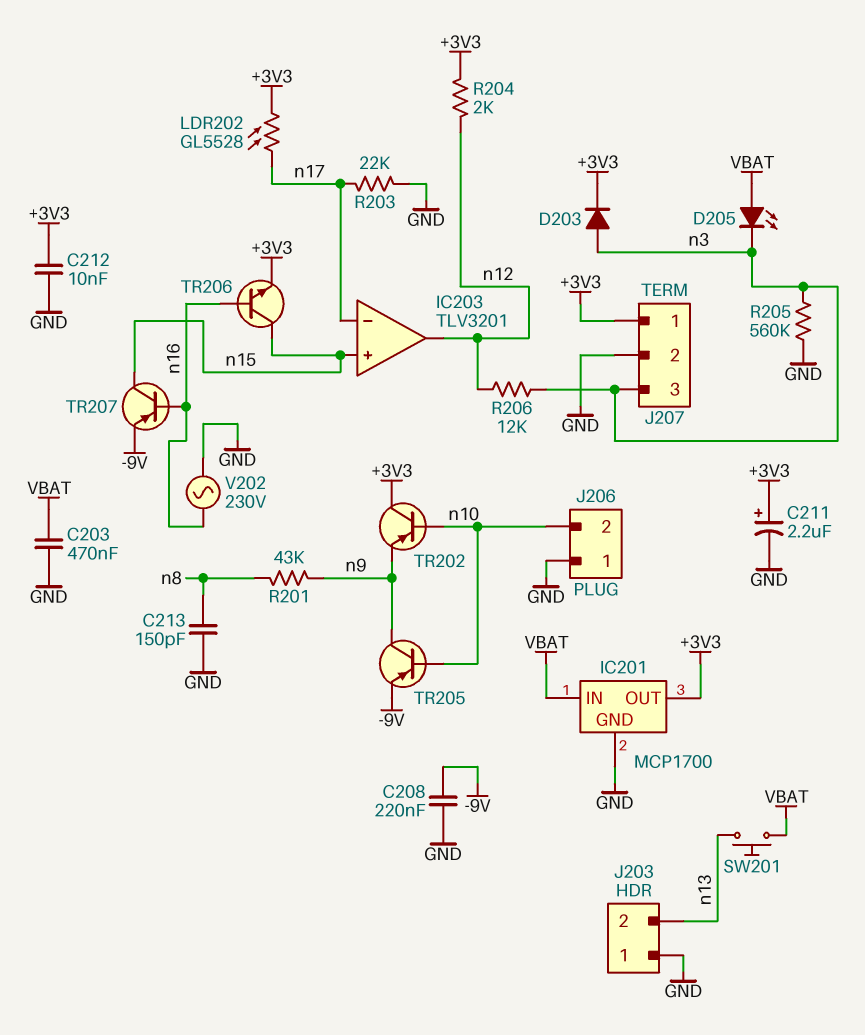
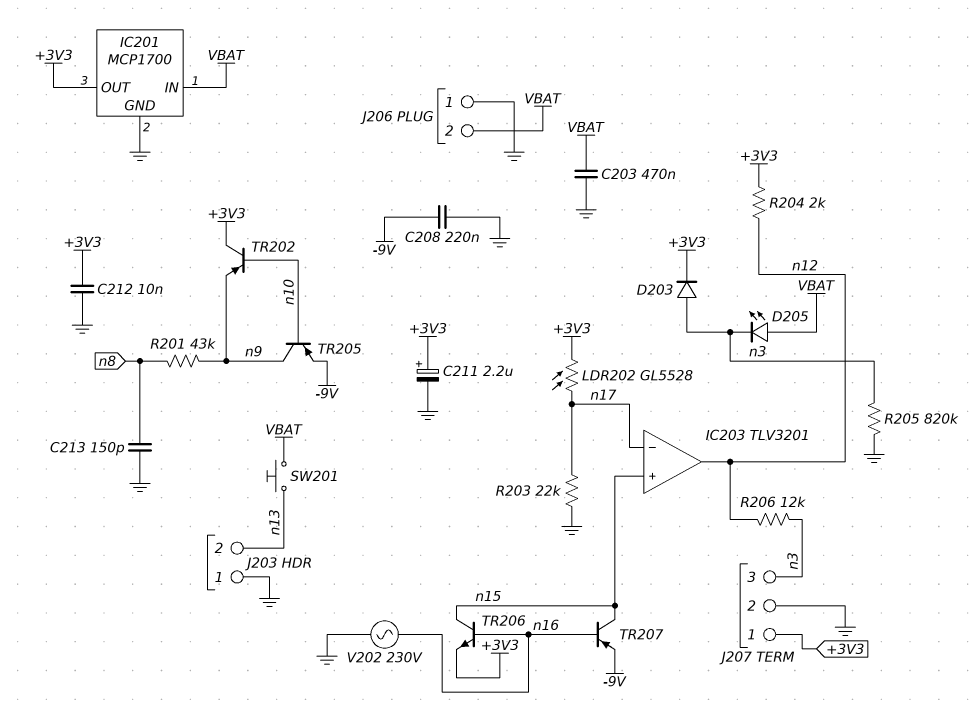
J206 pin 2: n10 -> VBAT
R205: 560k (GND, n3) -> 820k (GND, n3)

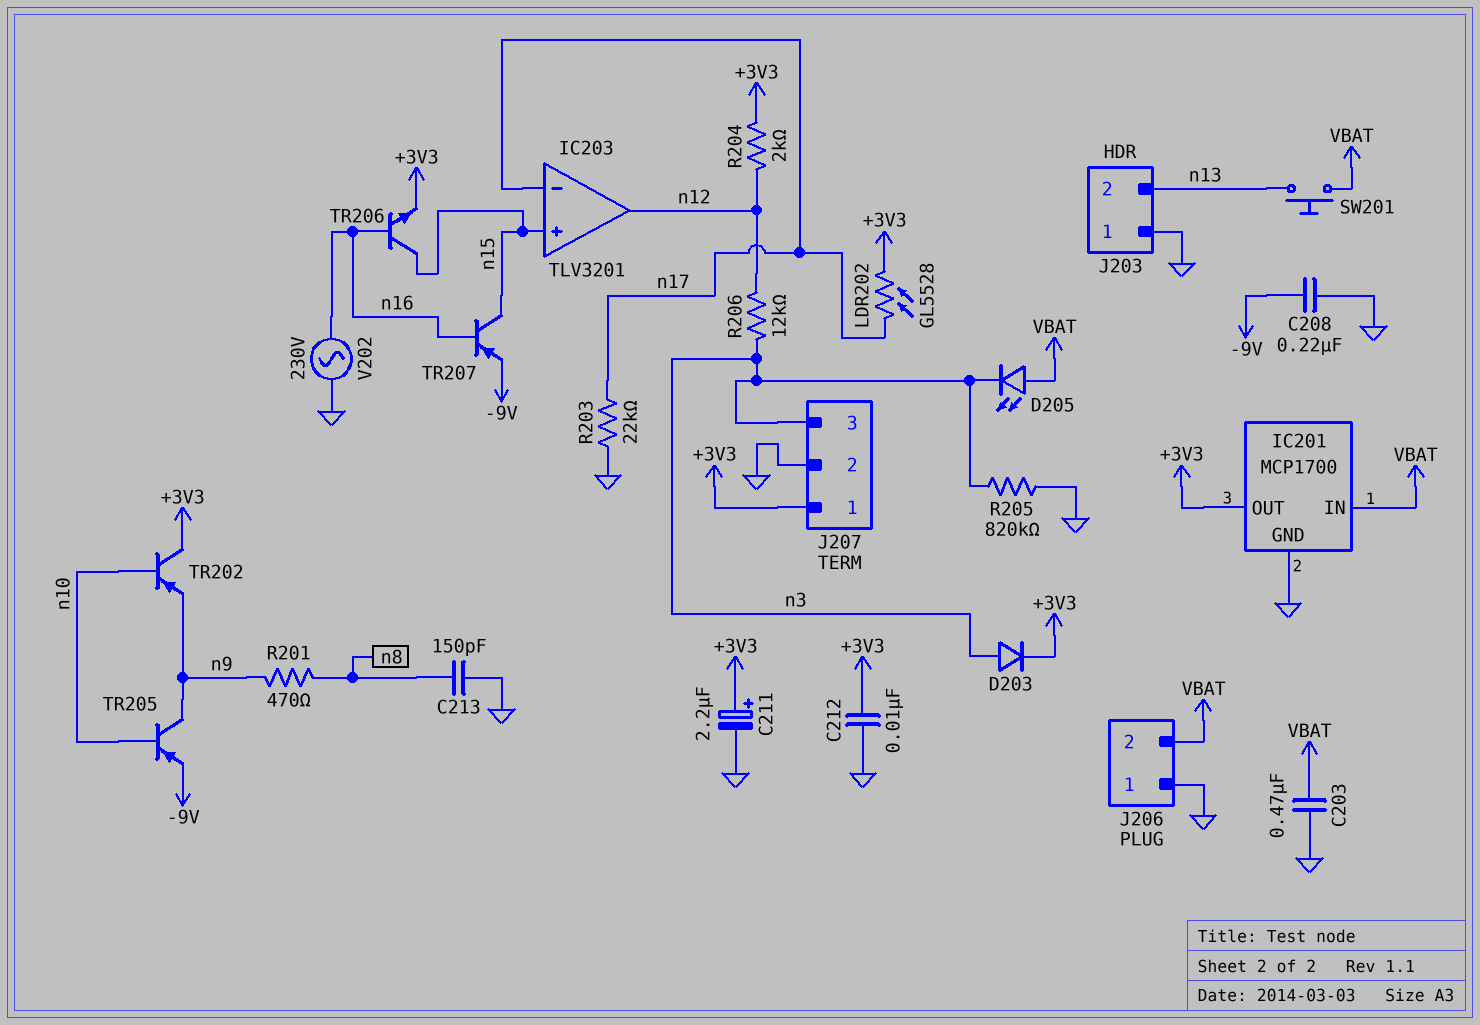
R201: 43k (n8, n9) -> 470 (n8, n9)

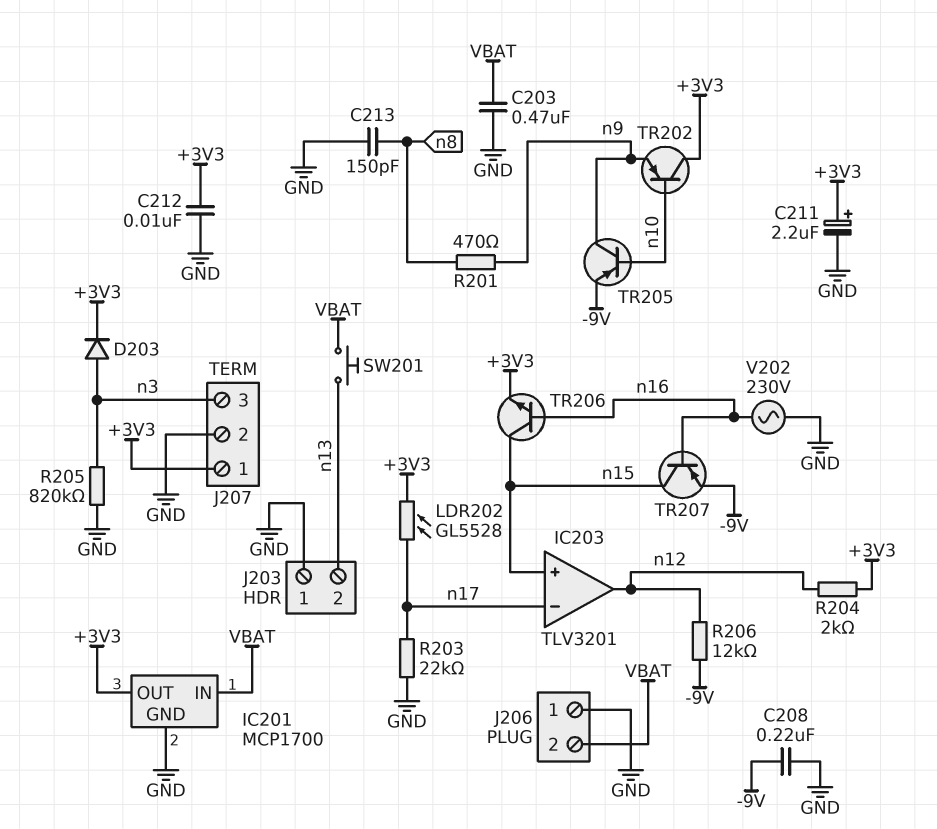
D205: LED (A VBAT, K n3) -> none
R206: 12k (n3, n12) -> 12k (-9V, n12)

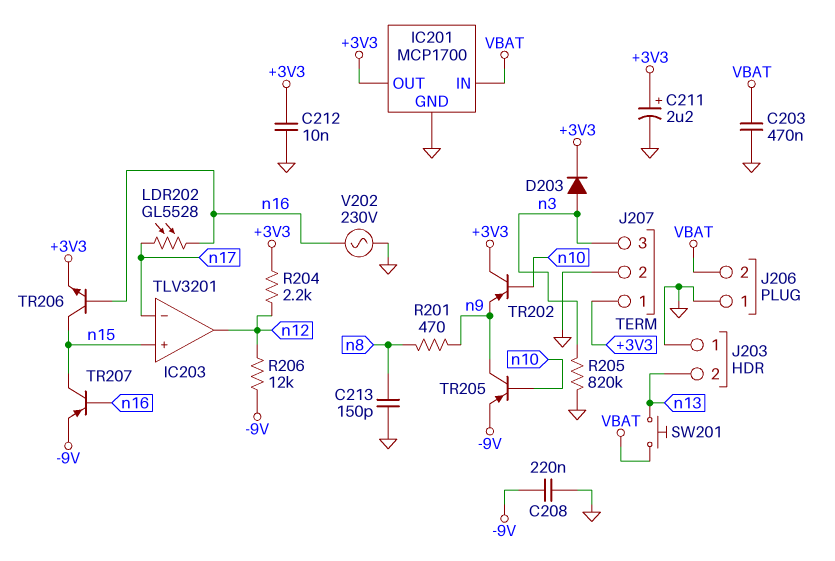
LDR202: GL5528 (+3V3, n17) -> GL5528 (n16, n17)
R203: 22k (GND, n17) -> none
R204: 2k (+3V3, n12) -> 2.2k (+3V3, n12)

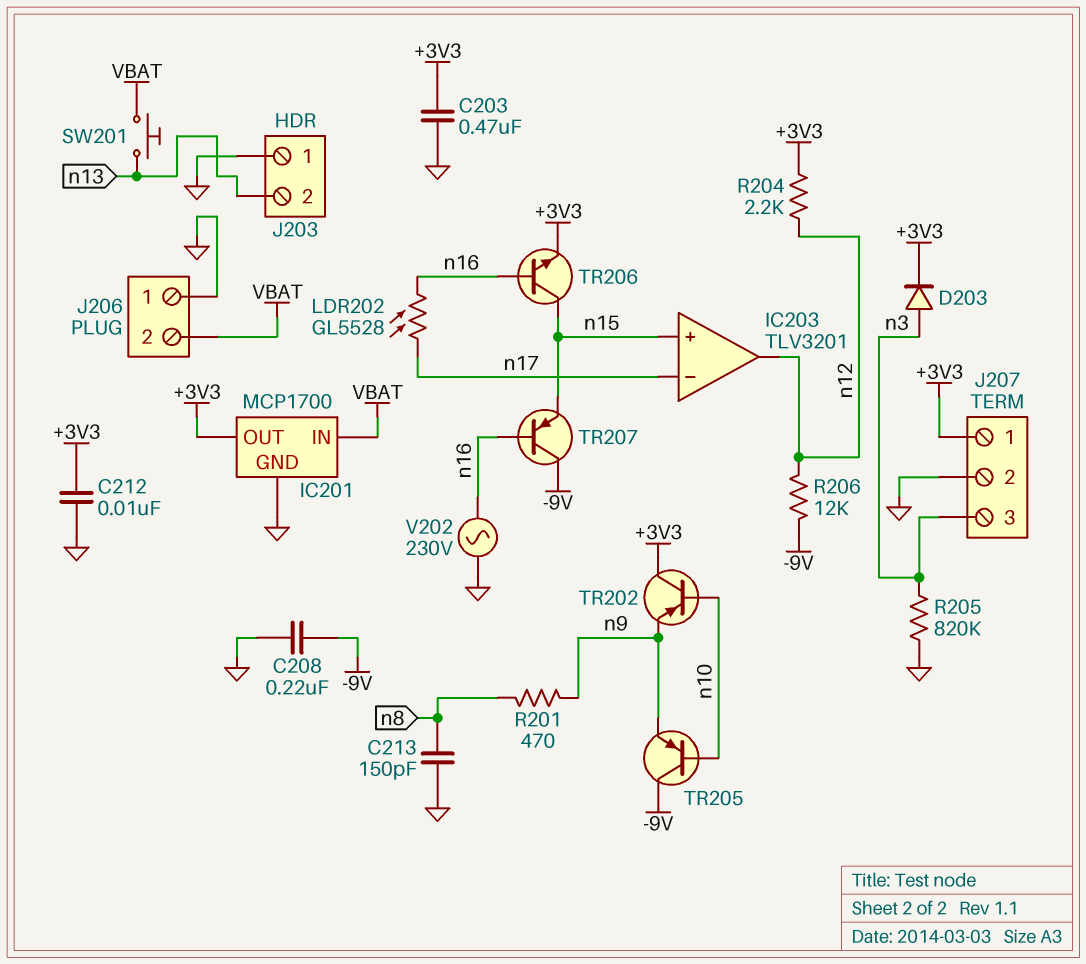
C203: 470nF (GND, VBAT) -> 470nF (+3V3, GND)
C211: 2.2uF (plus +3V3, minus GND) -> none
TR205: PNP (B n10, C n9, E -9V) -> PNP (B n10, C -9V, E n9)
TR207: PNP (B n16, C n15, E -9V) -> PNP (B n16, C -9V, E n15)

